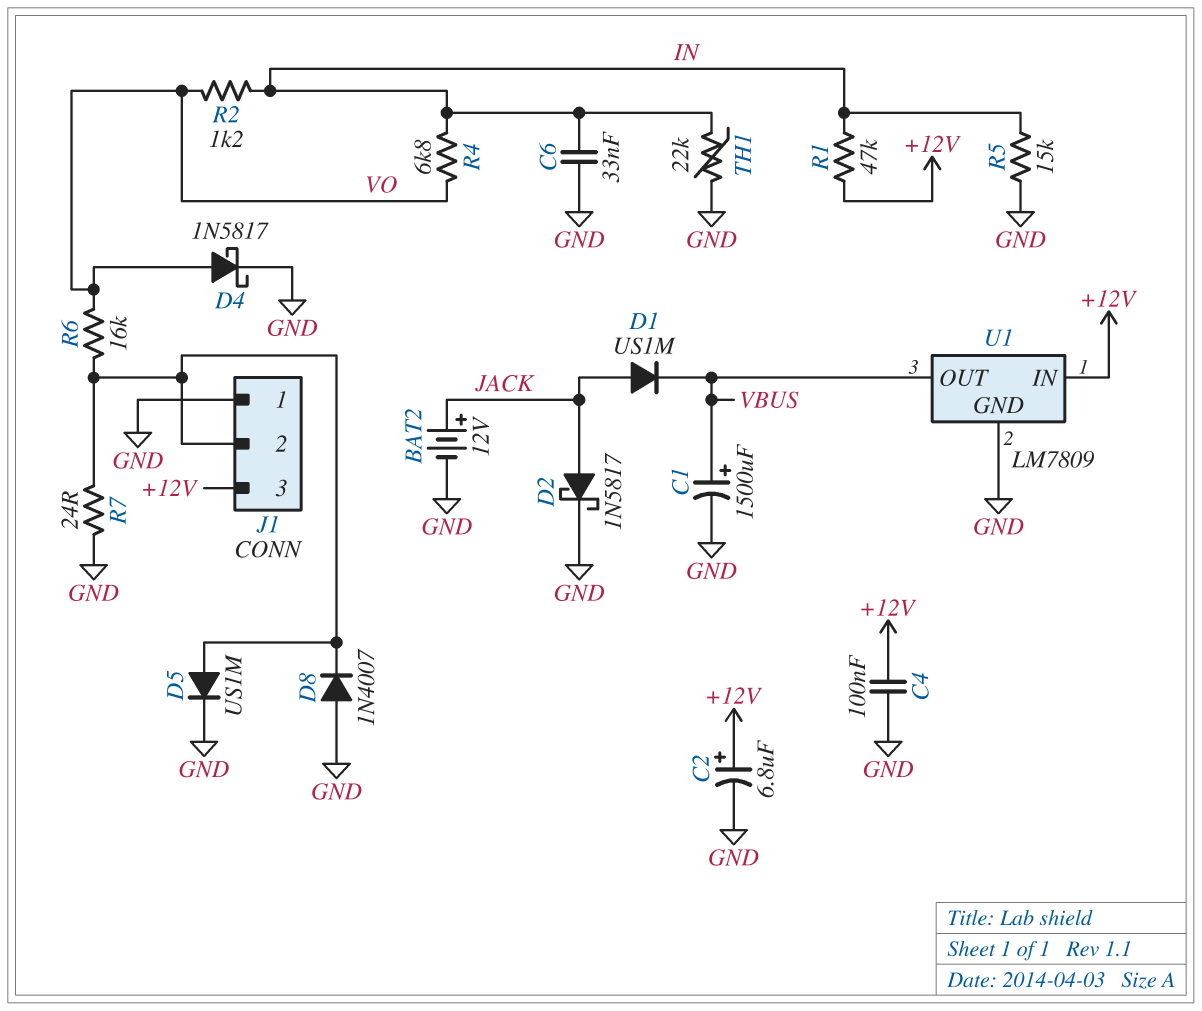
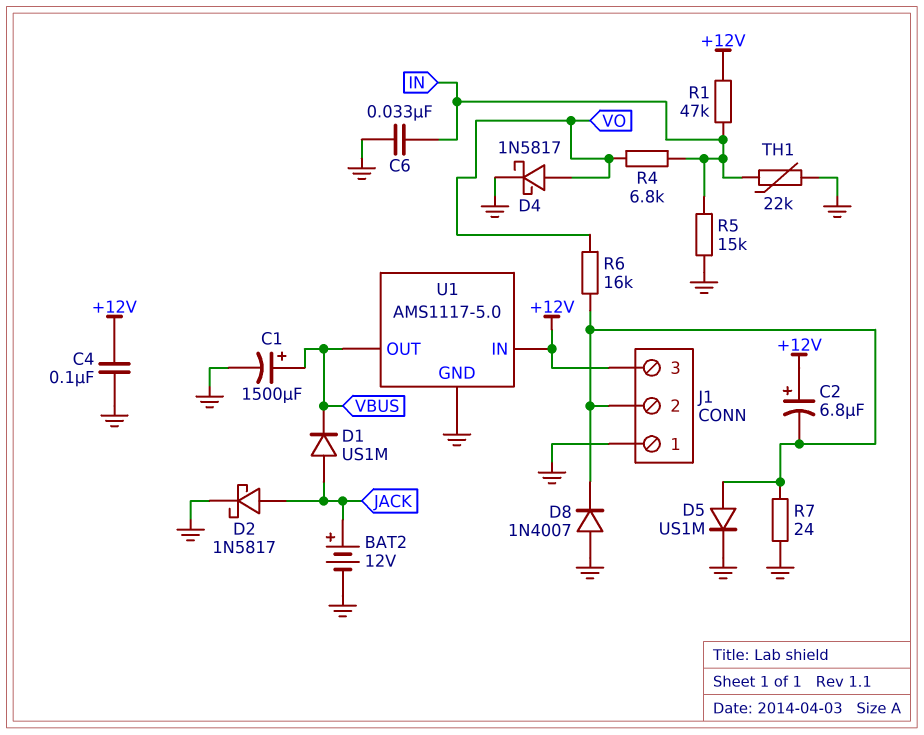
C2: 6.8uF (plus +12V, minus GND) -> 6.8uF (plus +12V, minus J1/2)
R2: 1.2k (IN, VO) -> none
U1: LM7809 -> AMS1117-5.0

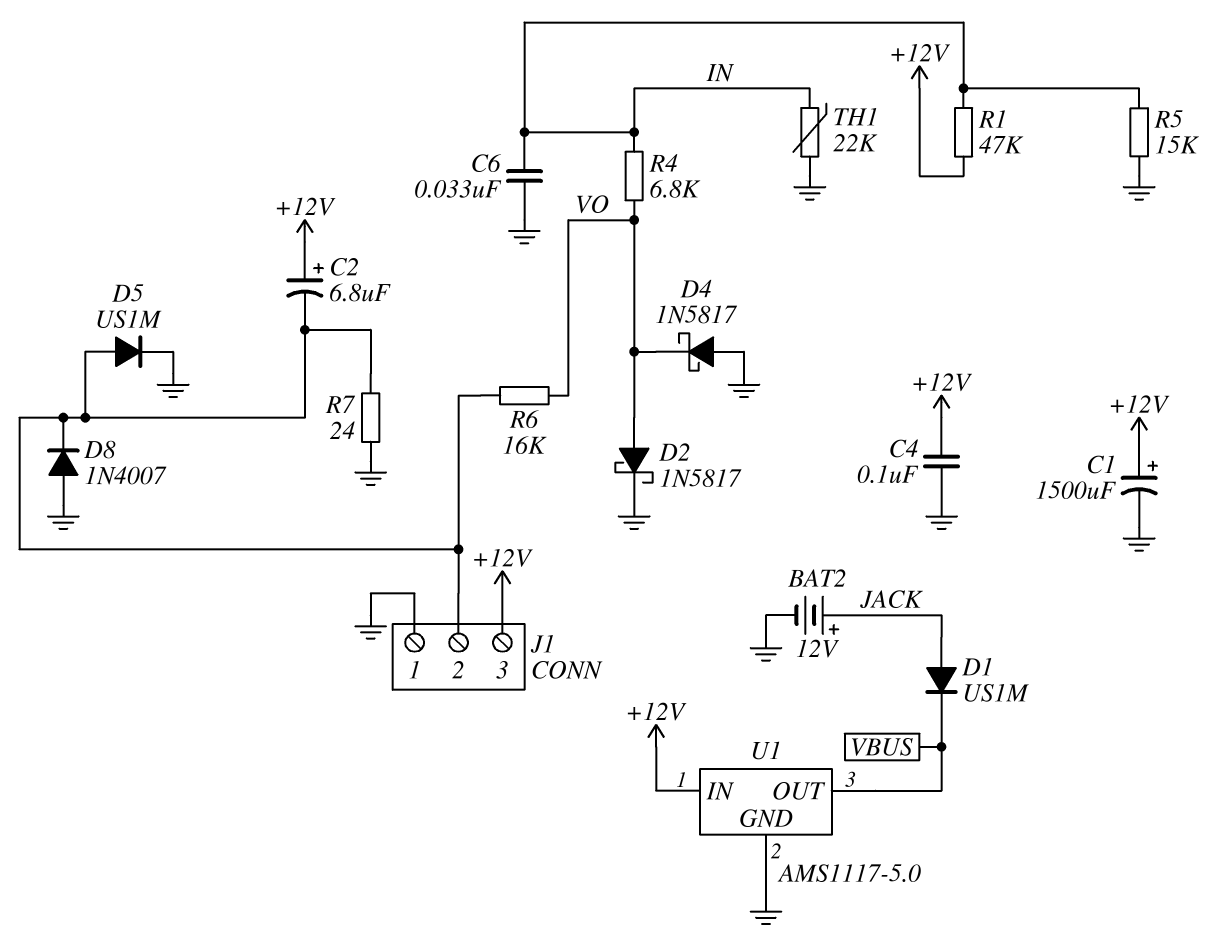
C1: 1500uF (plus VBUS, minus GND) -> 1500uF (plus +12V, minus GND)
D2: schottky 1N5817 (A JACK, K GND) -> schottky 1N5817 (A VO, K GND)
D4: schottky 1N5817 (A VO, K GND) -> schottky 1N5817 (A GND, K VO)

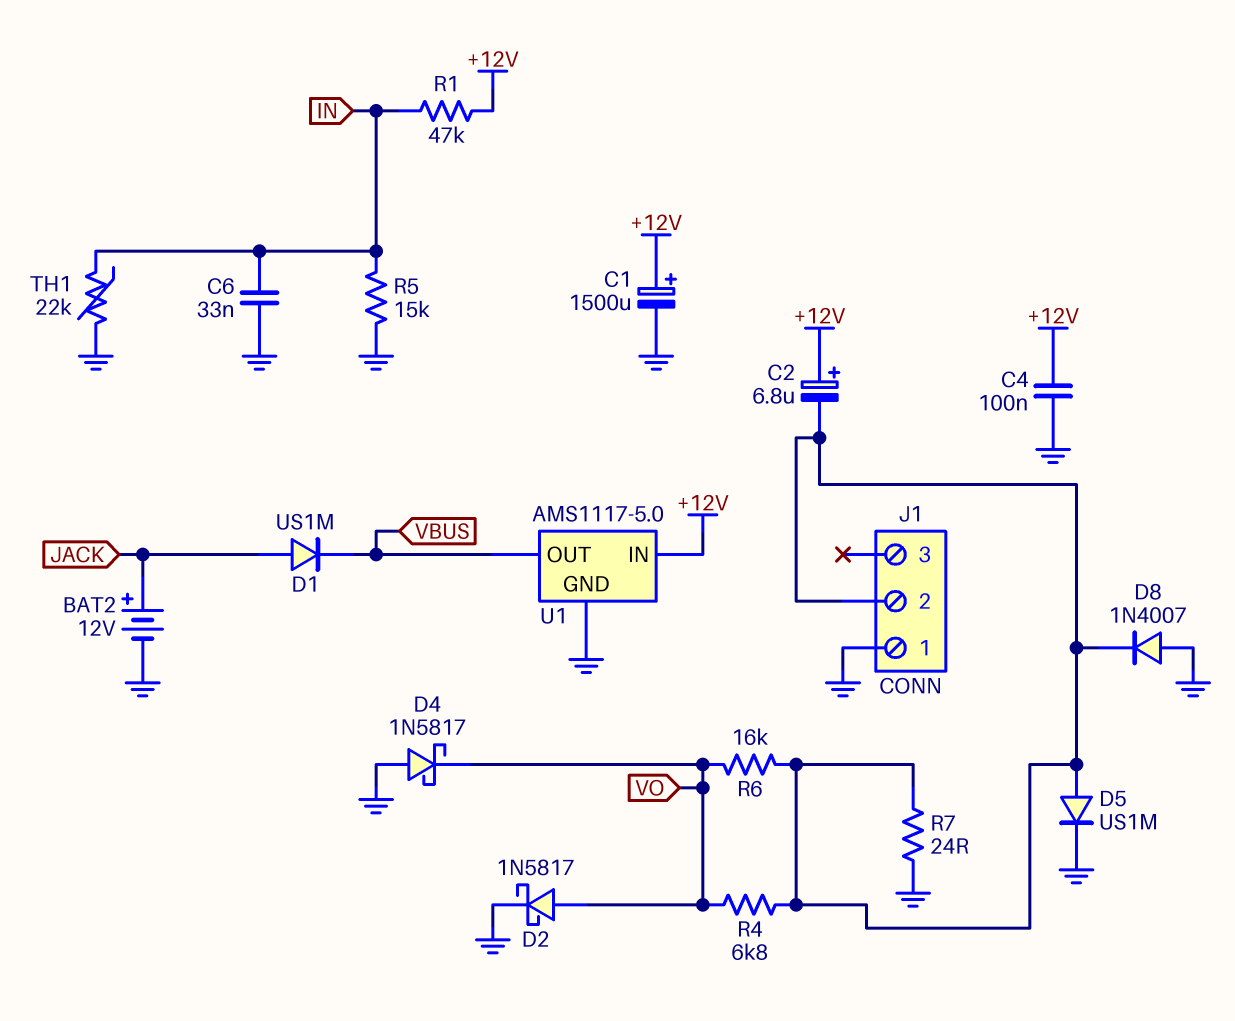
J1 pin 3: +12V -> none
R4: 6.8k (IN, VO) -> 6.8k (J1/2, VO)

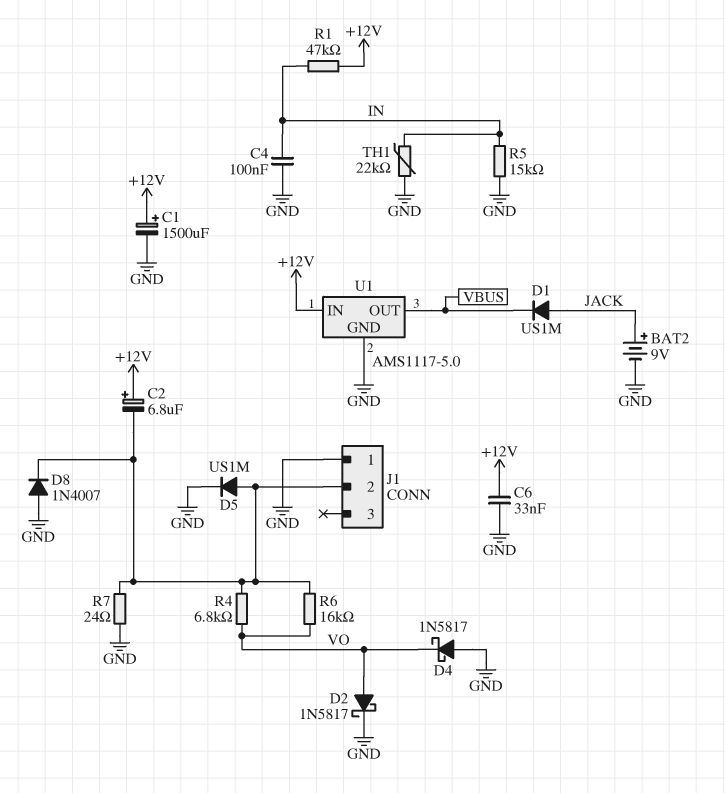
BAT2: 12V (plus JACK, minus GND) -> 9V (plus JACK, minus GND)
C4: 100nF (+12V, GND) -> 100nF (GND, IN)
C6: 33nF (GND, IN) -> 33nF (+12V, GND)

